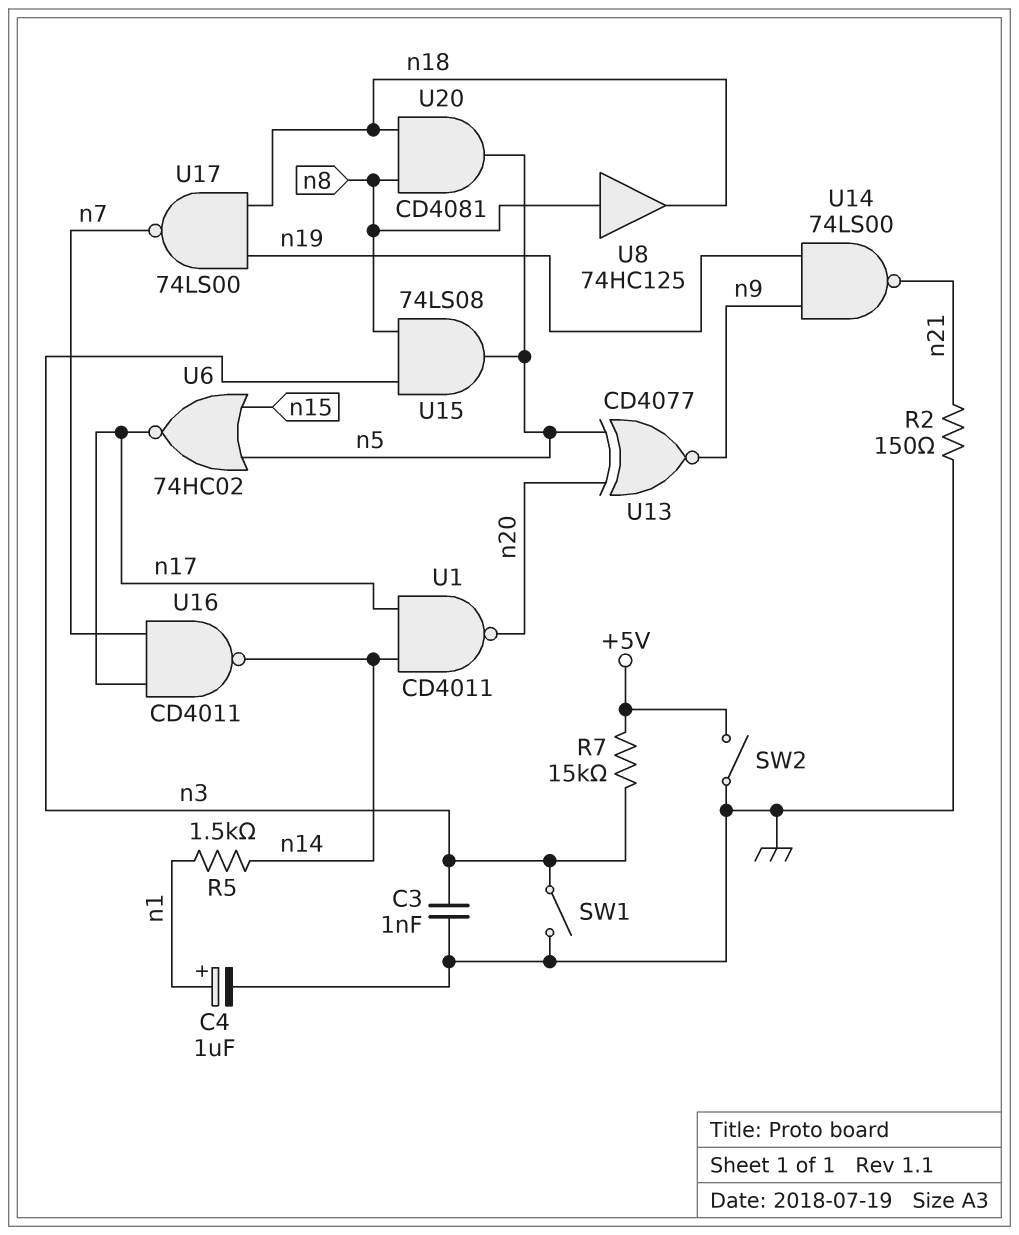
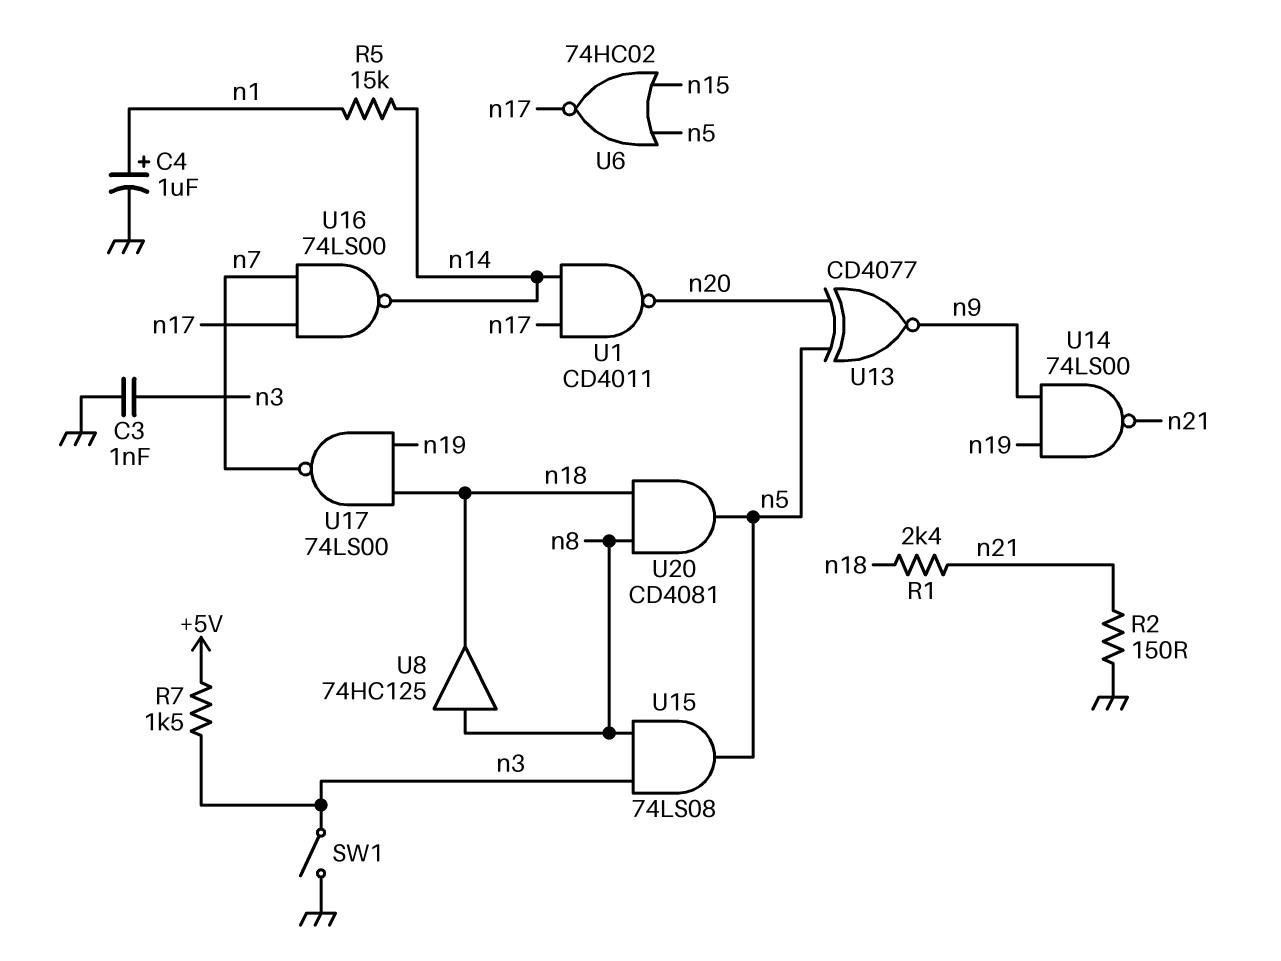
R1: none -> 2.4k (n18, n21)
R5: 1.5k (n1, n14) -> 15k (n1, n14)
R7: 15k (+5V, n3) -> 1.5k (+5V, n3)
SW2: switch (+5V, GND) -> none
U16: NAND CD4011 (in n7, in n17, out n14) -> NAND 74LS00 (in n7, in n17, out n14)

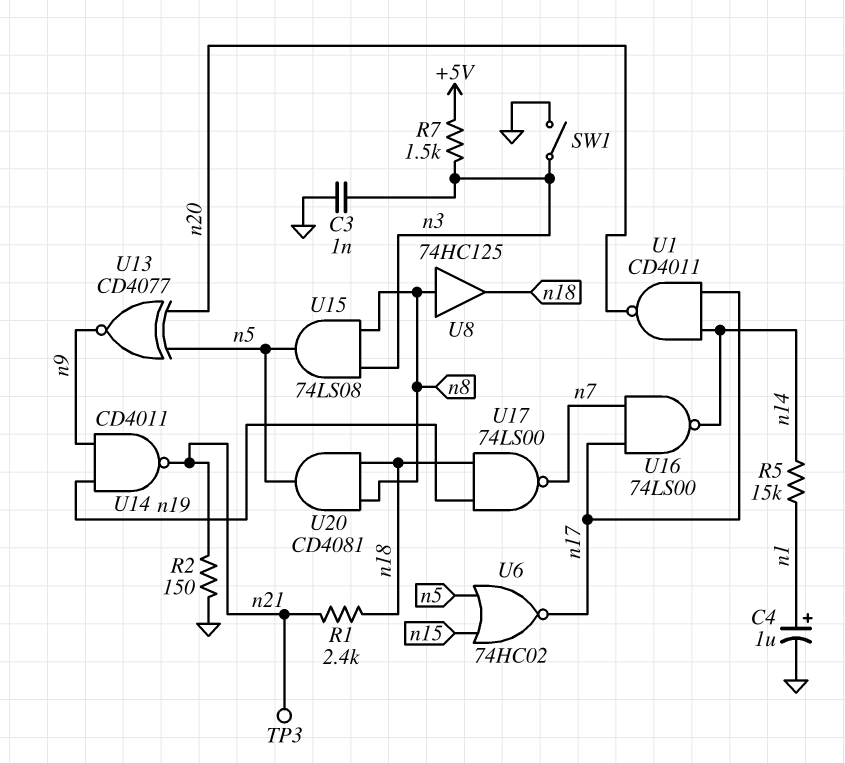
TP3: none -> test point (n21)
U14: NAND 74LS00 (in n9, in n19, out n21) -> NAND CD4011 (in n9, in n19, out n21)

